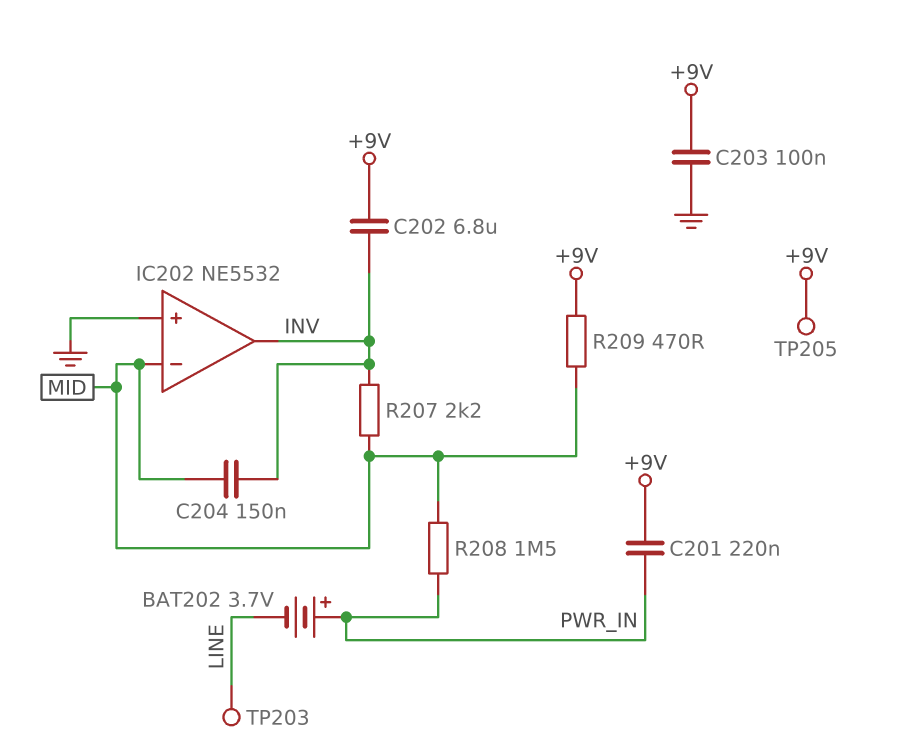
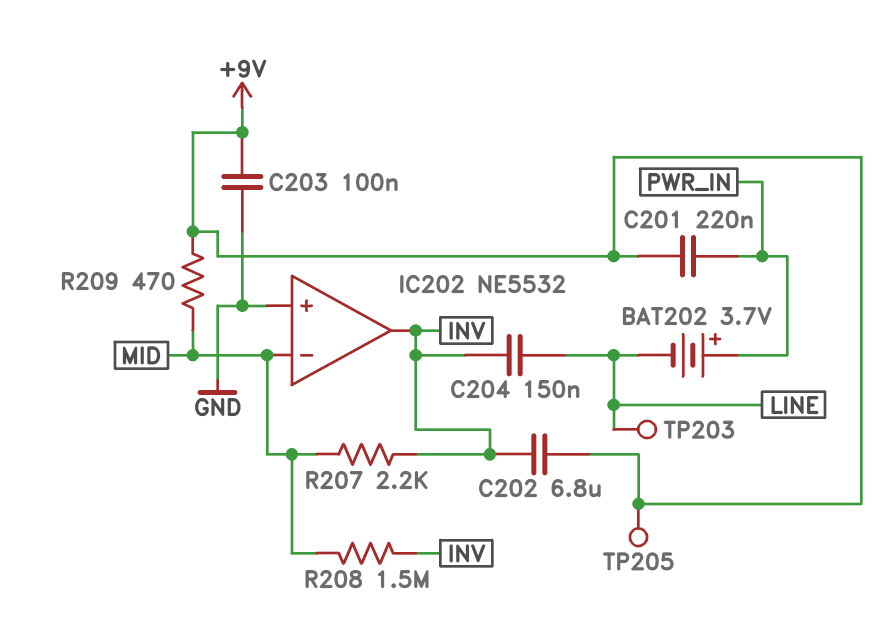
C204: 150nF (INV, MID) -> 150nF (INV, LINE)
R208: 1.5M (MID, PWR_IN) -> 1.5M (INV, MID)

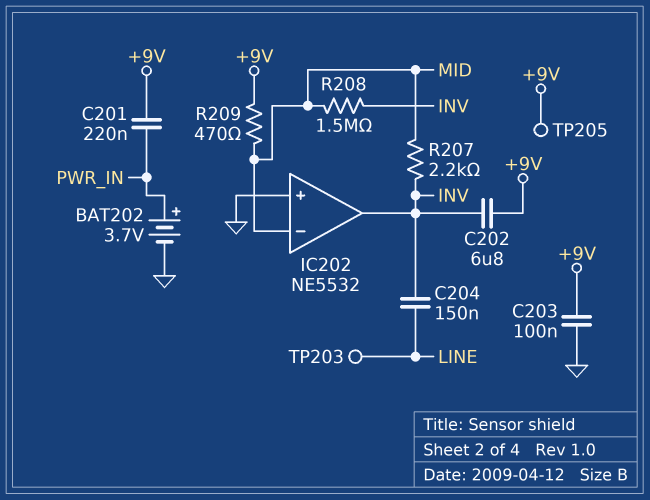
BAT202: 3.7V (plus PWR_IN, minus LINE) -> 3.7V (plus PWR_IN, minus GND)

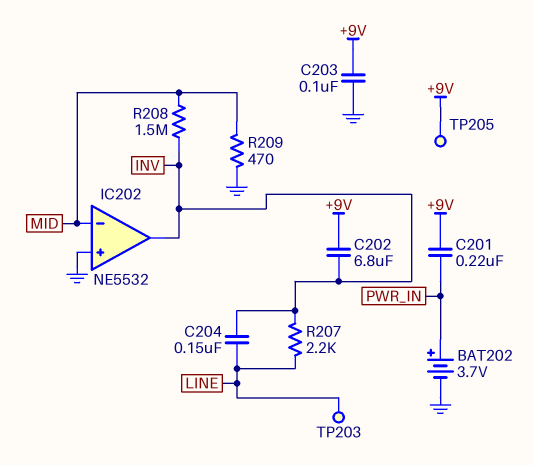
R207: 2.2k (INV, MID) -> 2.2k (INV, LINE)
R209: 470 (+9V, MID) -> 470 (GND, MID)

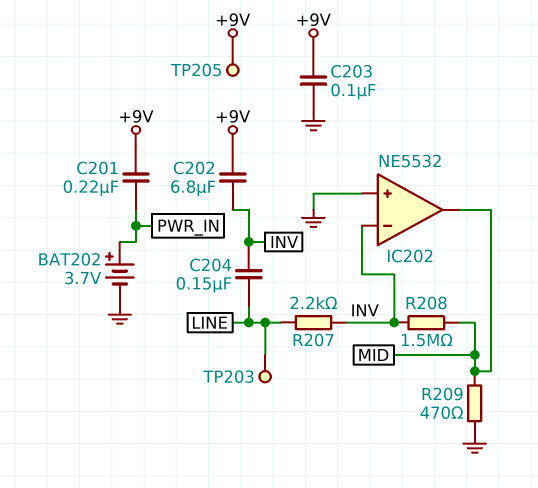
IC202 pin in-: MID -> INV
IC202 pin out: INV -> MID

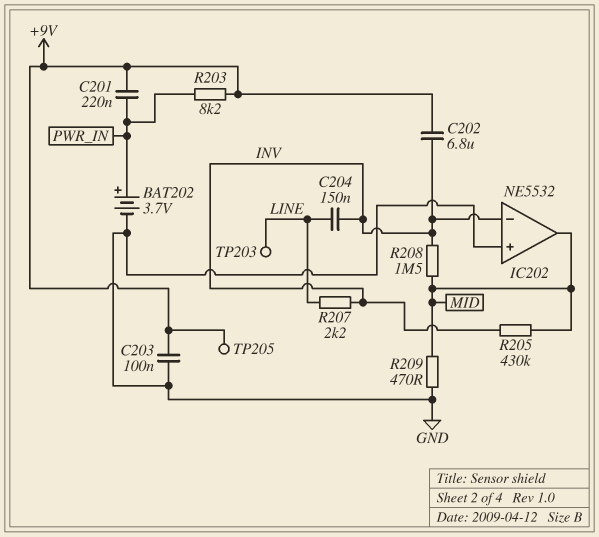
R203: none -> 8.2k (+9V, PWR_IN)
R205: none -> 430k (INV, MID)

